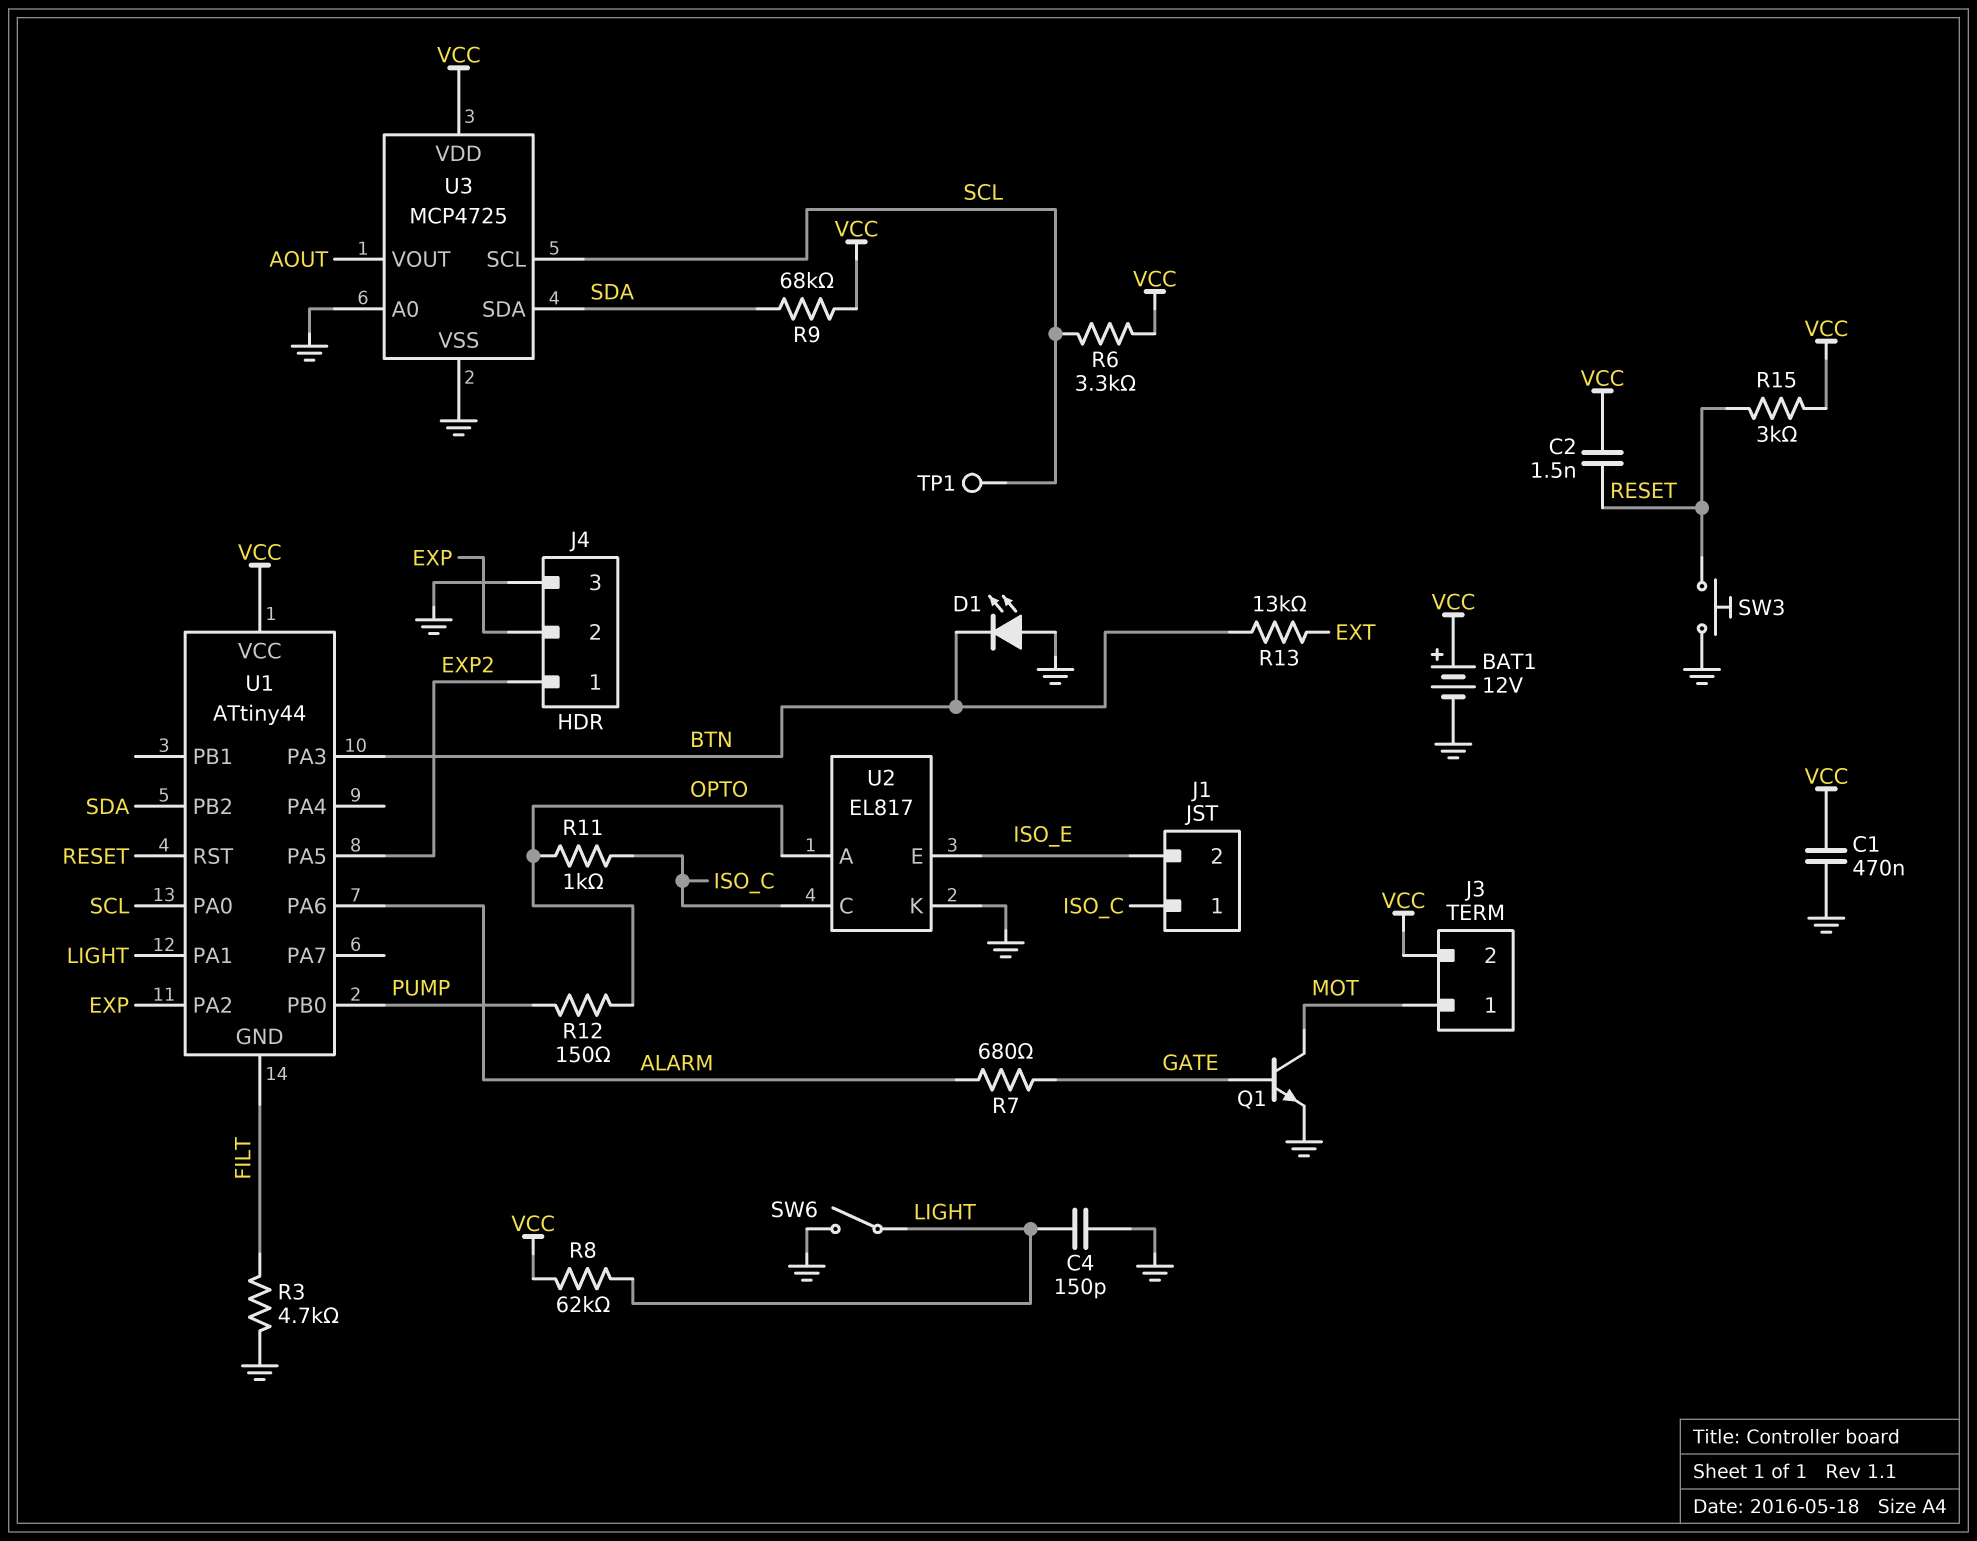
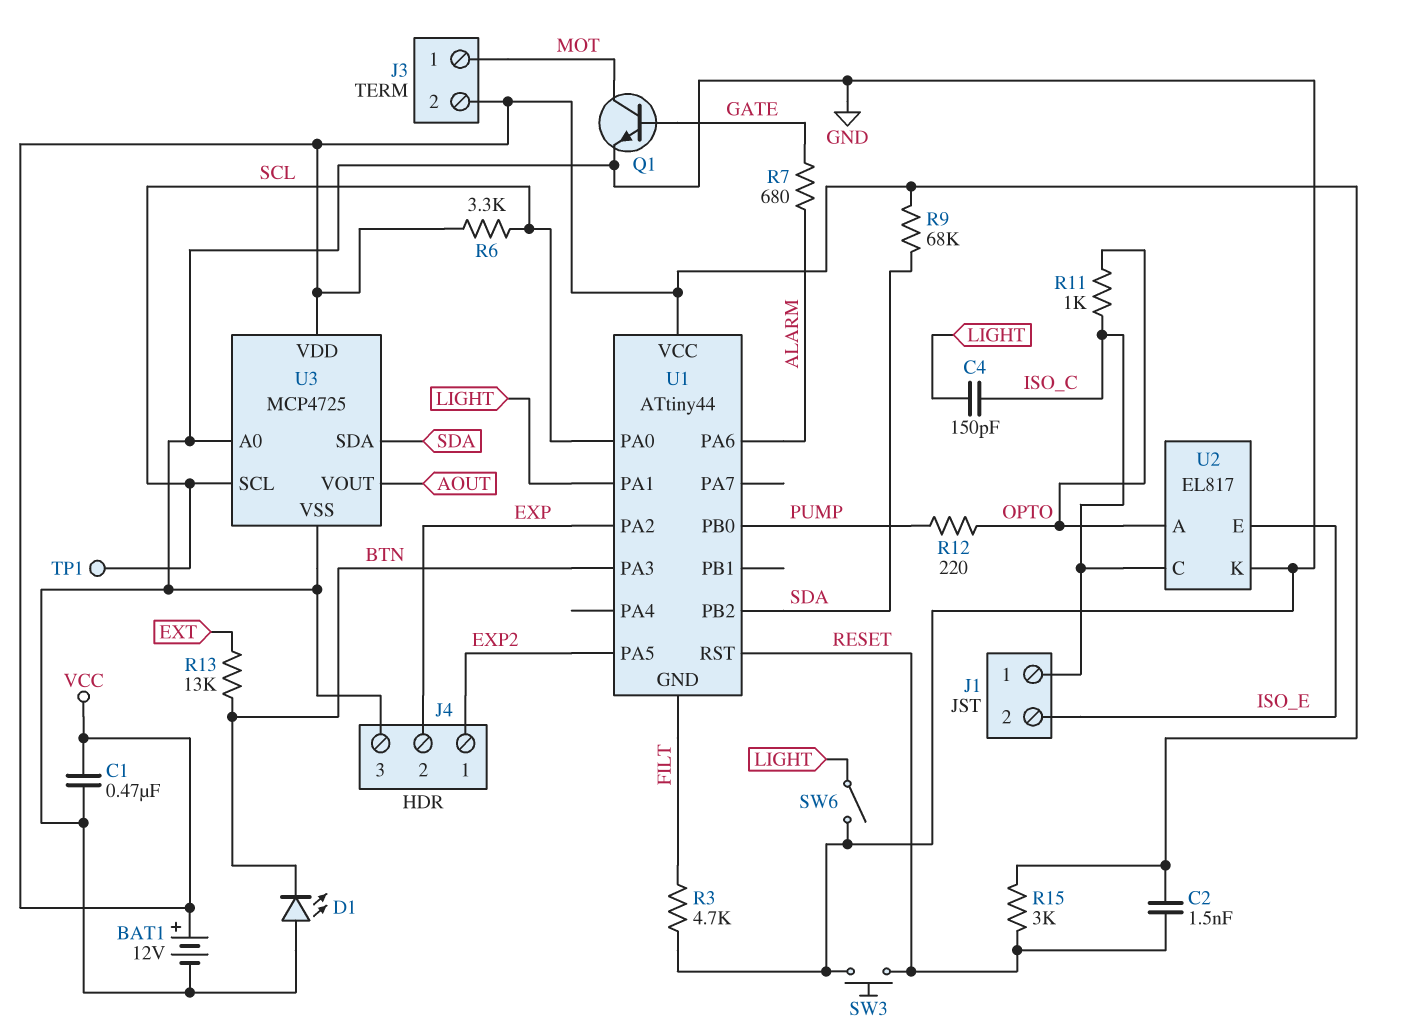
C4: 150pF (GND, LIGHT) -> 150pF (ISO_C, LIGHT)
R8: 62k (LIGHT, VCC) -> none
R12: 150 (OPTO, PUMP) -> 220 (OPTO, PUMP)

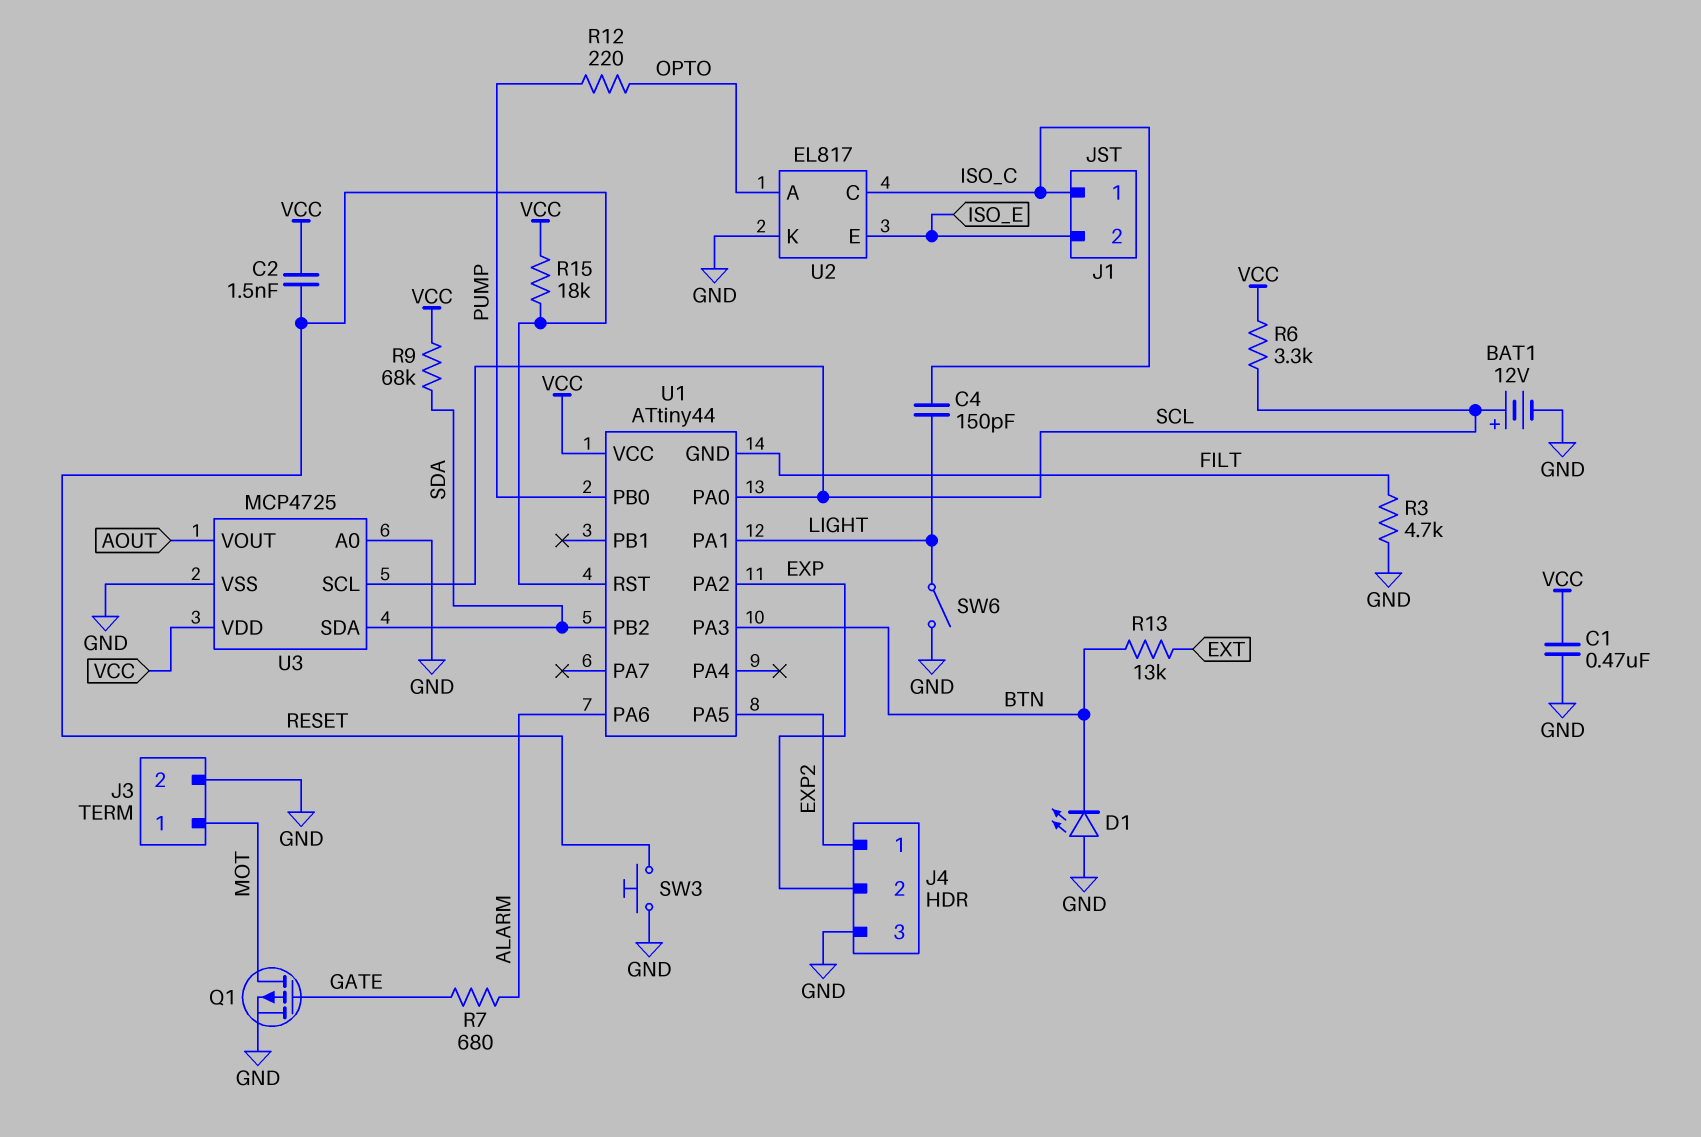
BAT1: 12V (plus VCC, minus GND) -> 12V (plus SCL, minus GND)
J3 pin 2: VCC -> GND
Q1: NPN (B GATE, C MOT, E GND) -> PMOS (G GATE, D MOT, S GND)
R11: 1k (ISO_C, OPTO) -> none
R15: 3k (RESET, VCC) -> 18k (RESET, VCC)
TP1: test point (SCL) -> none

